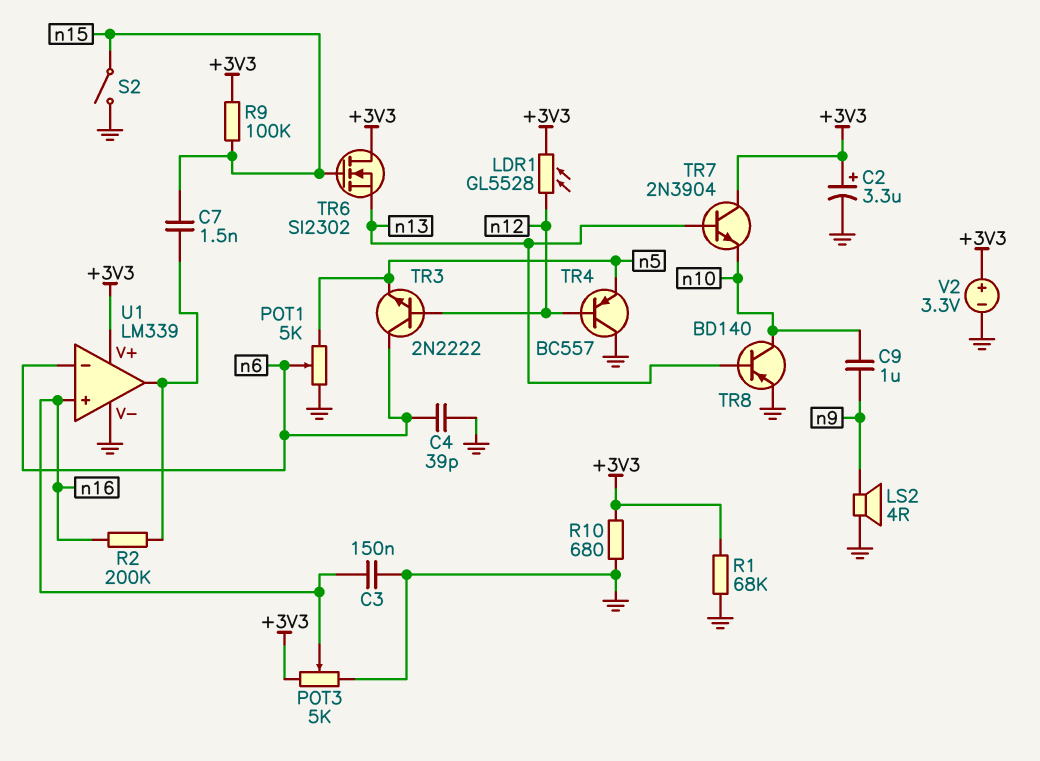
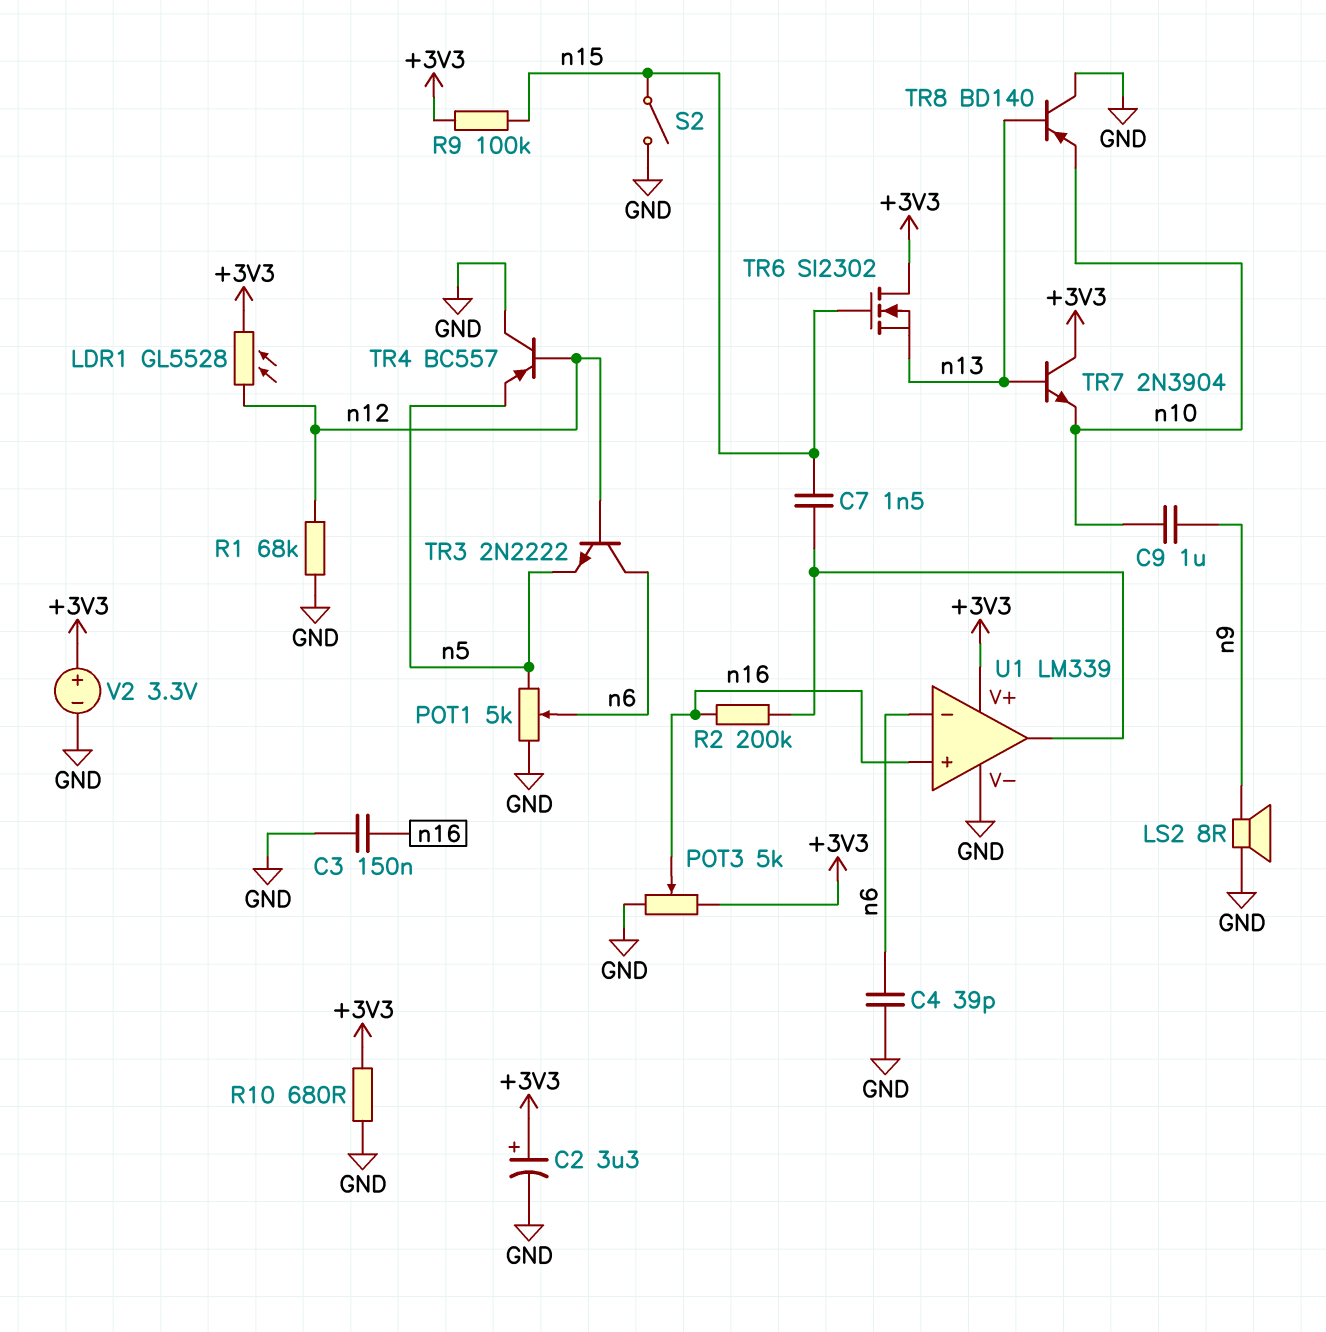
LS2: speaker 4R (GND, n9) -> speaker 8R (GND, n9)
R1: 68k (+3V3, GND) -> 68k (GND, n12)
TR8: PNP BD140 (B n13, C n10, E GND) -> PNP BD140 (B n13, C GND, E n10)

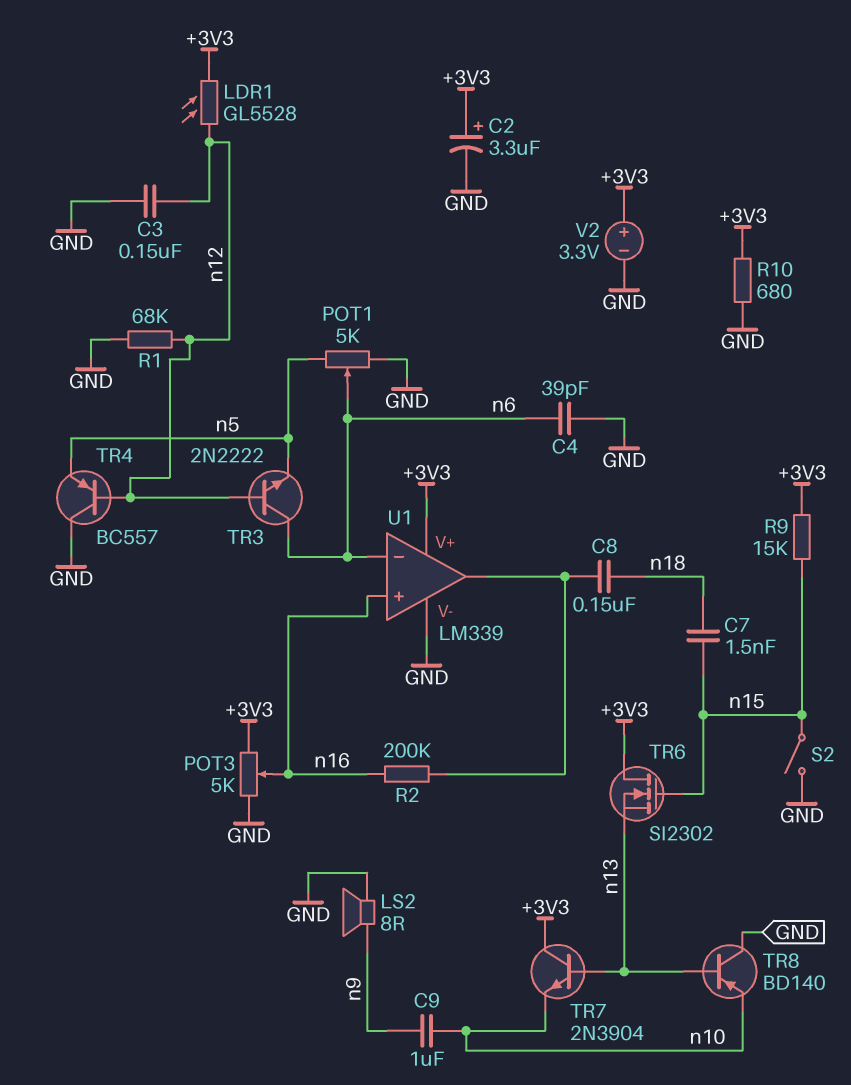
C3: 150nF (GND, n16) -> 150nF (GND, n12)
C7: 1.5nF (U1/out, n15) -> 1.5nF (n15, n18)
C8: none -> 150nF (U1/out, n18)
R9: 100k (+3V3, n15) -> 15k (+3V3, n15)

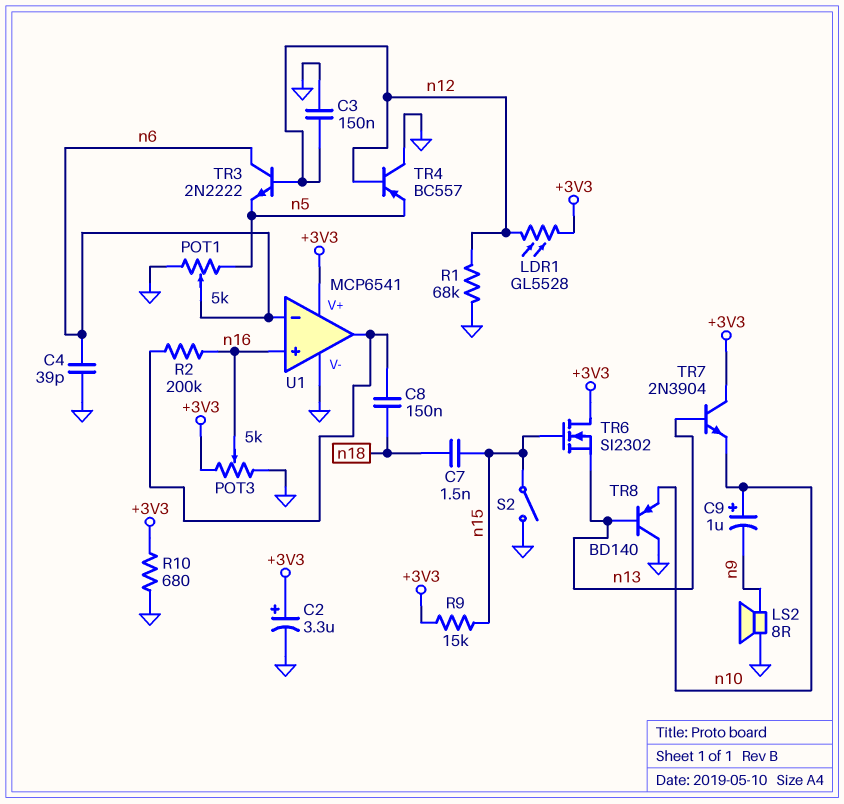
C9: 1uF (n9, n10) -> 1uF (plus n10, minus n9)
U1: LM339 -> MCP6541
V2: 3.3V (plus +3V3, minus GND) -> none

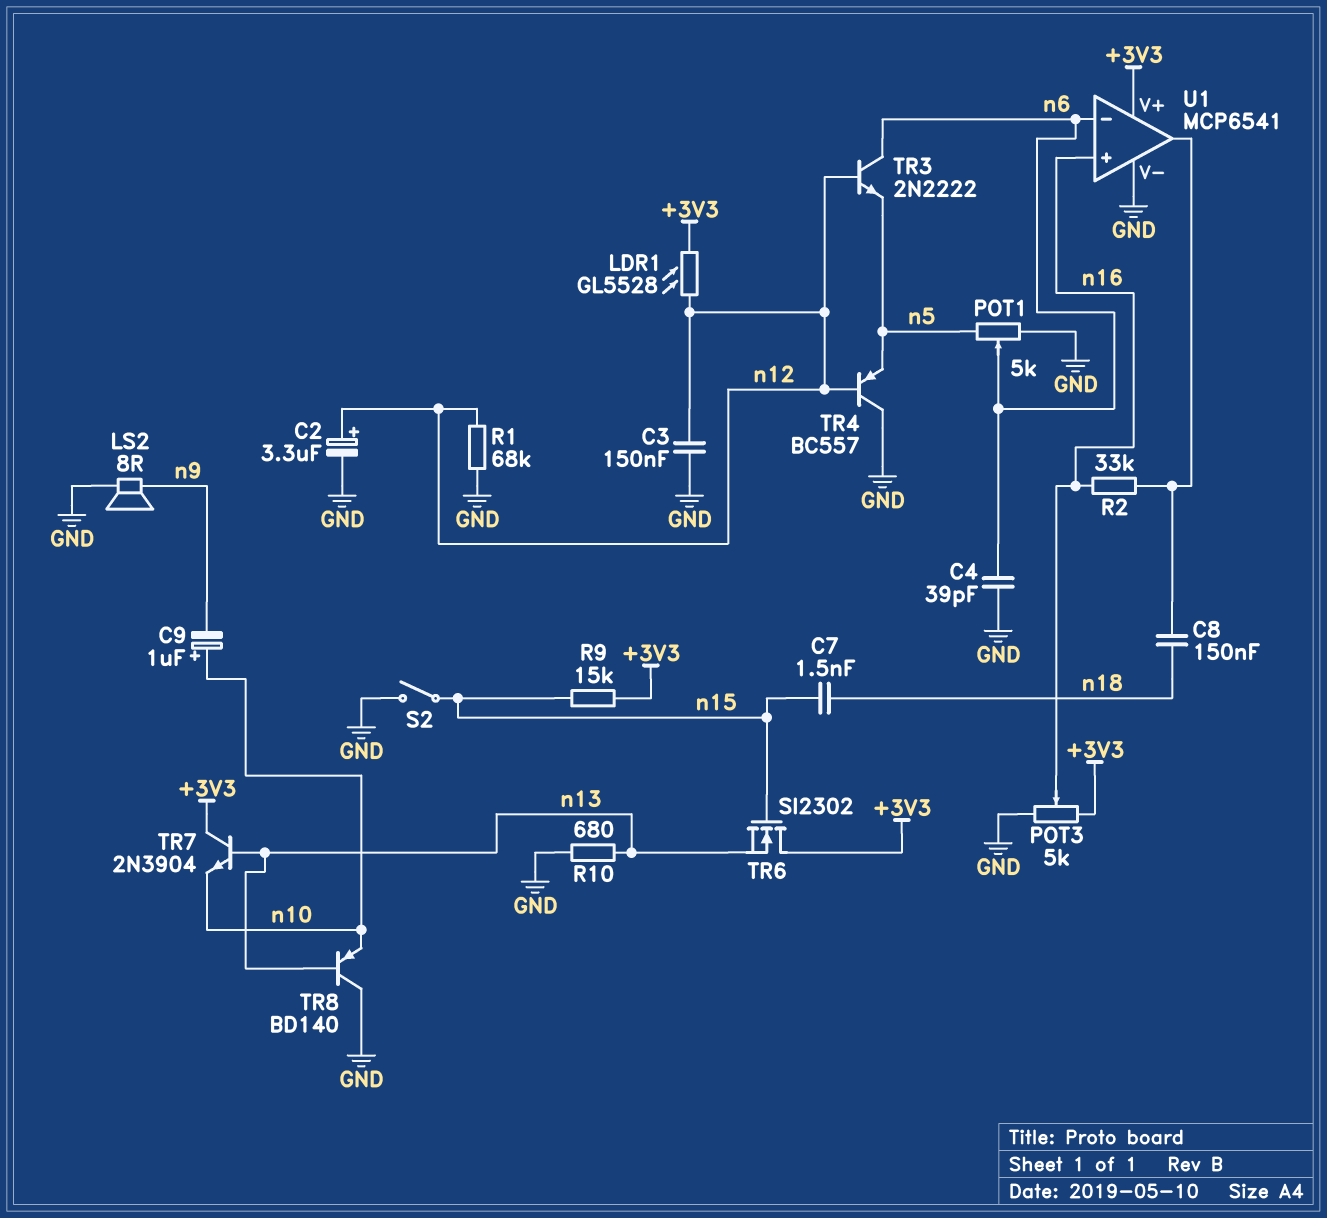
C2: 3.3uF (plus +3V3, minus GND) -> 3.3uF (plus n12, minus GND)
R2: 200k (U1/out, n16) -> 33k (U1/out, n16)
R10: 680 (+3V3, GND) -> 680 (GND, n13)

